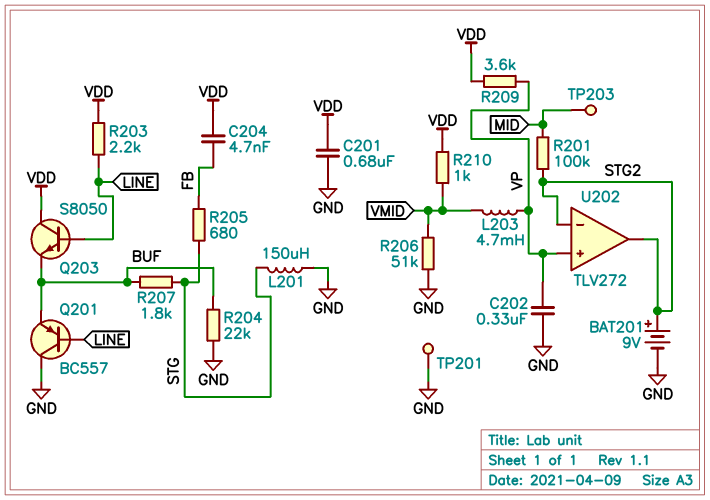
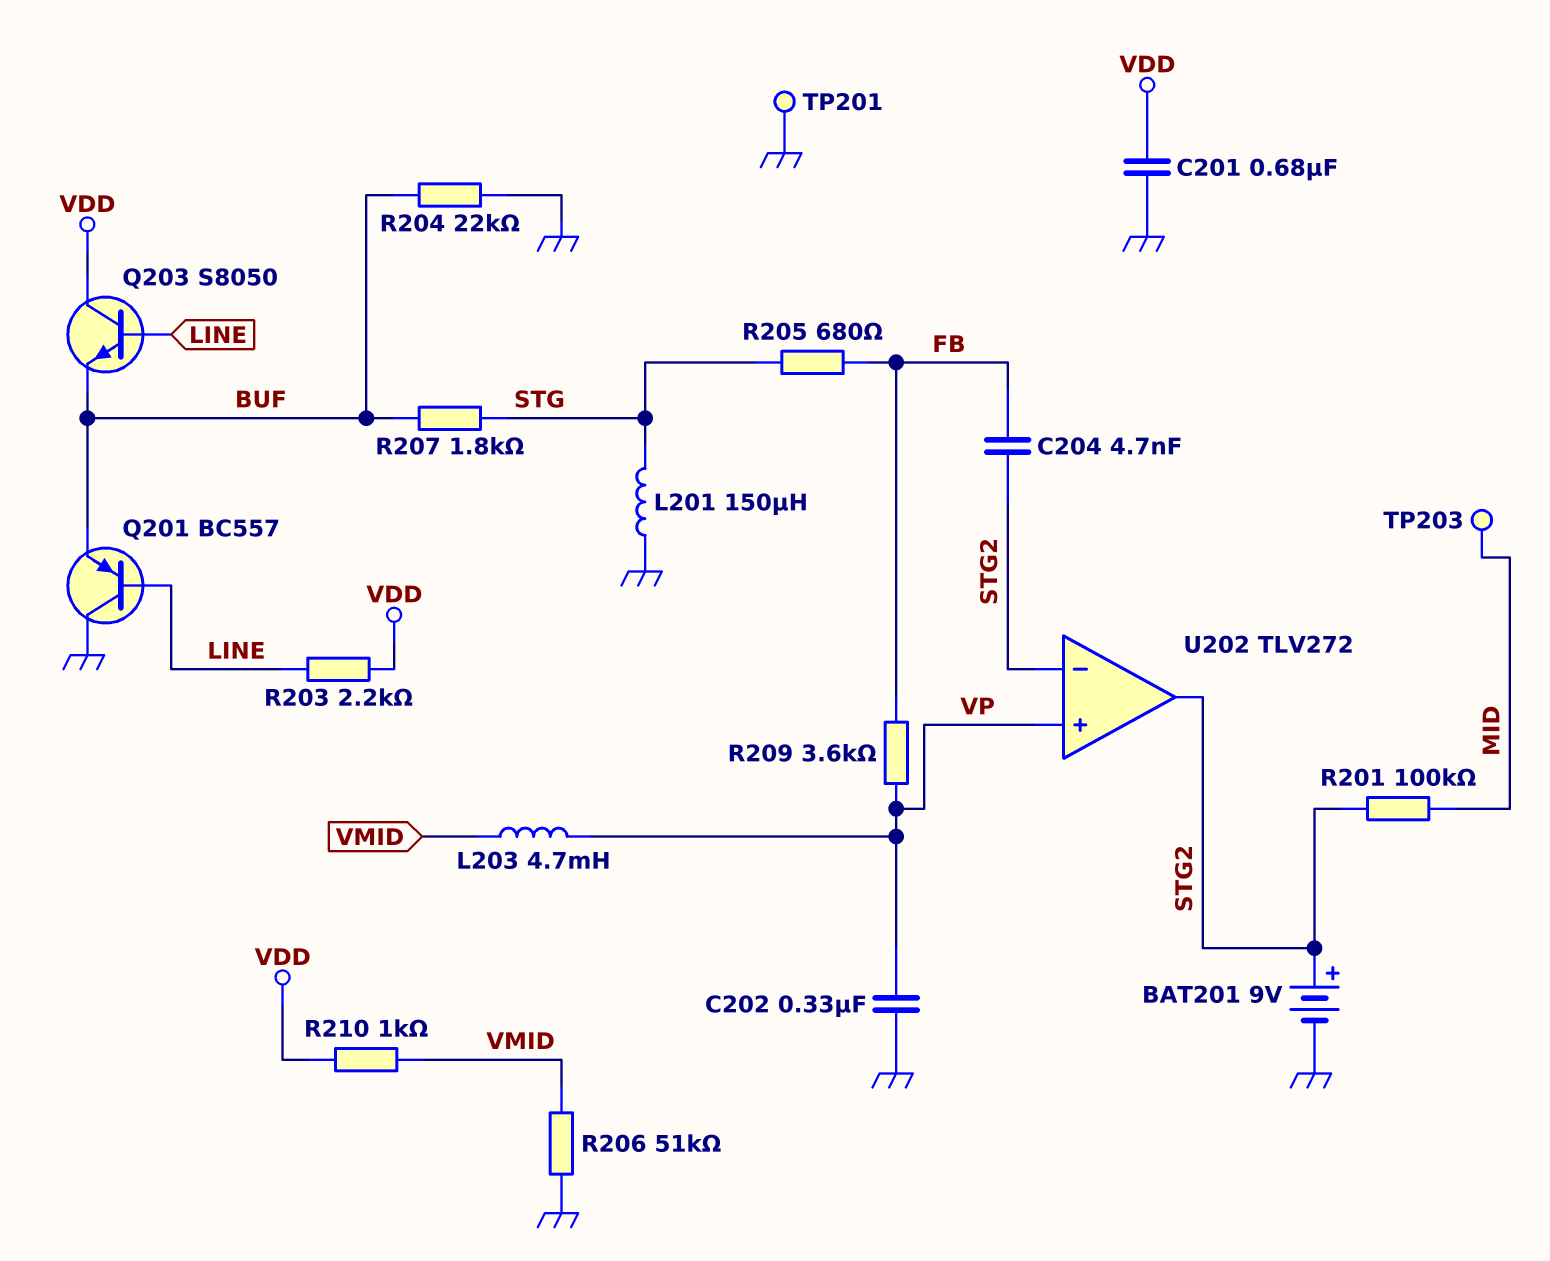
C204: 4.7nF (FB, VDD) -> 4.7nF (FB, STG2)
R209: 3.6k (VDD, VP) -> 3.6k (FB, VP)

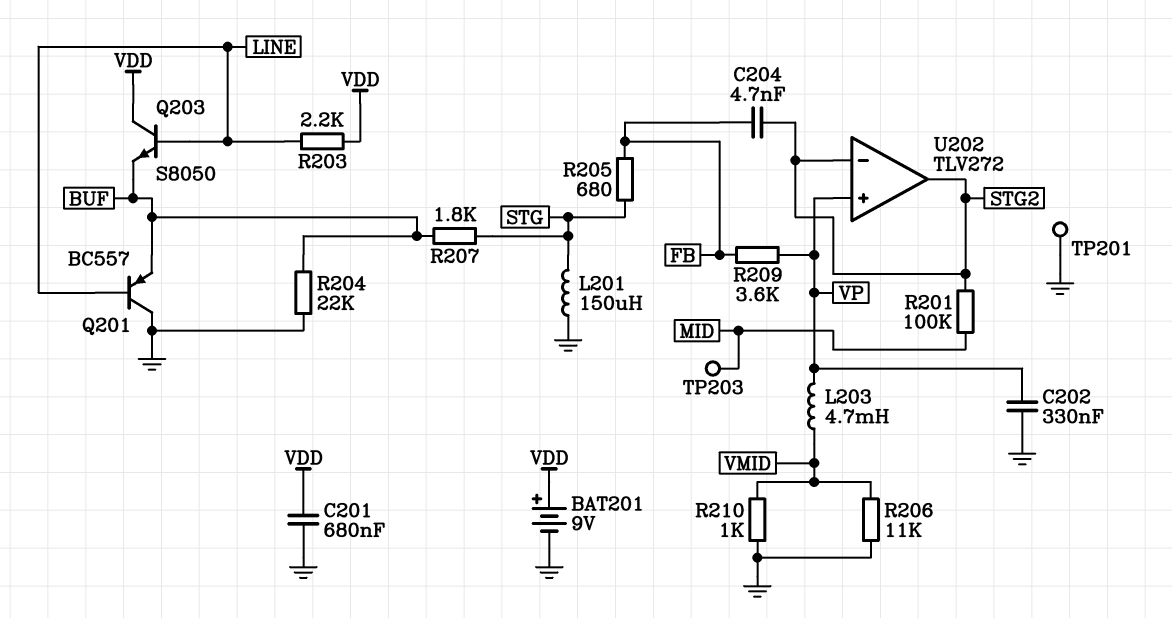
BAT201: 9V (plus STG2, minus GND) -> 9V (plus VDD, minus GND)
R206: 51k (GND, VMID) -> 11k (GND, VMID)
R210: 1k (VDD, VMID) -> 1k (GND, VMID)

